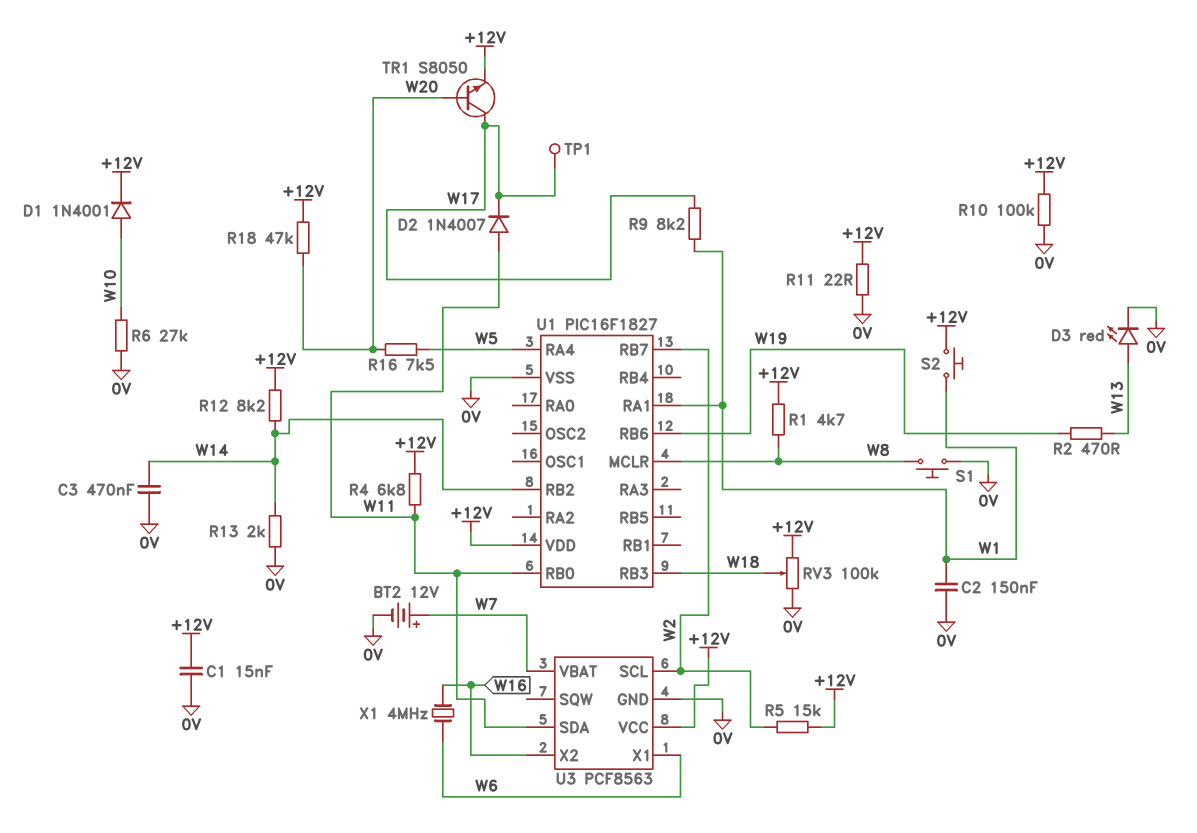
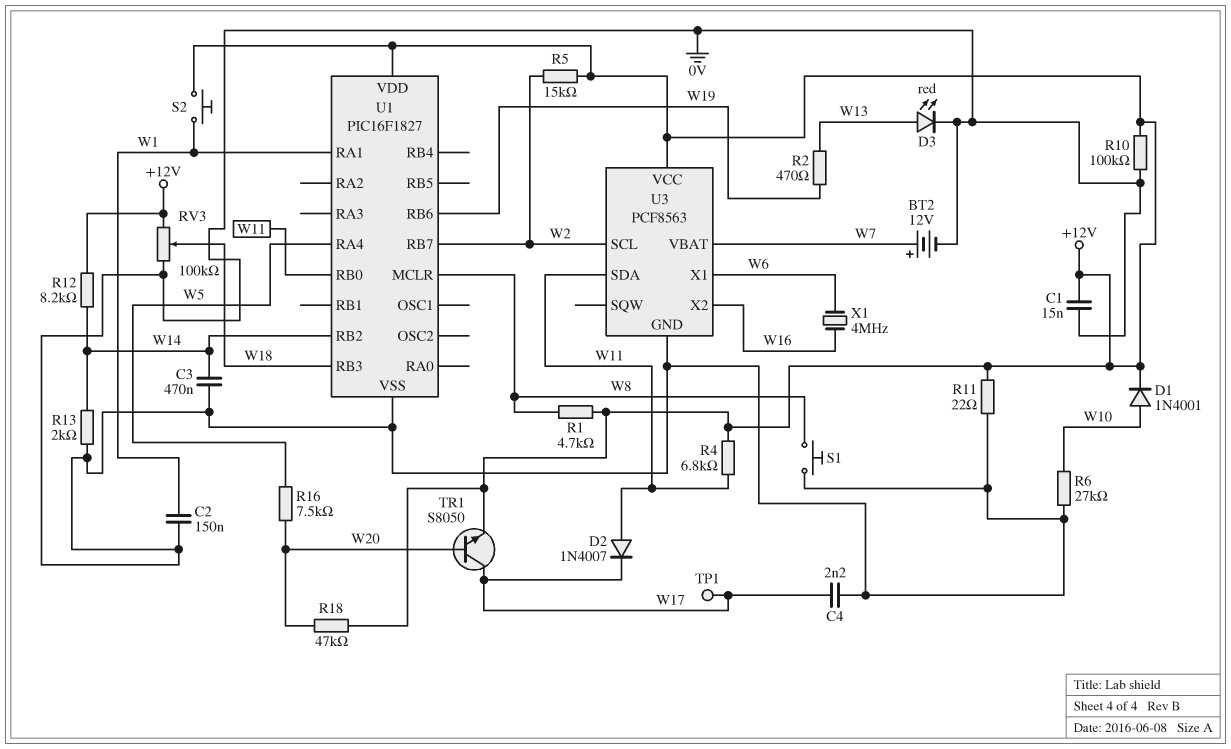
C4: none -> 2.2nF (0V, W17)
R9: 8.2k (W1, W17) -> none

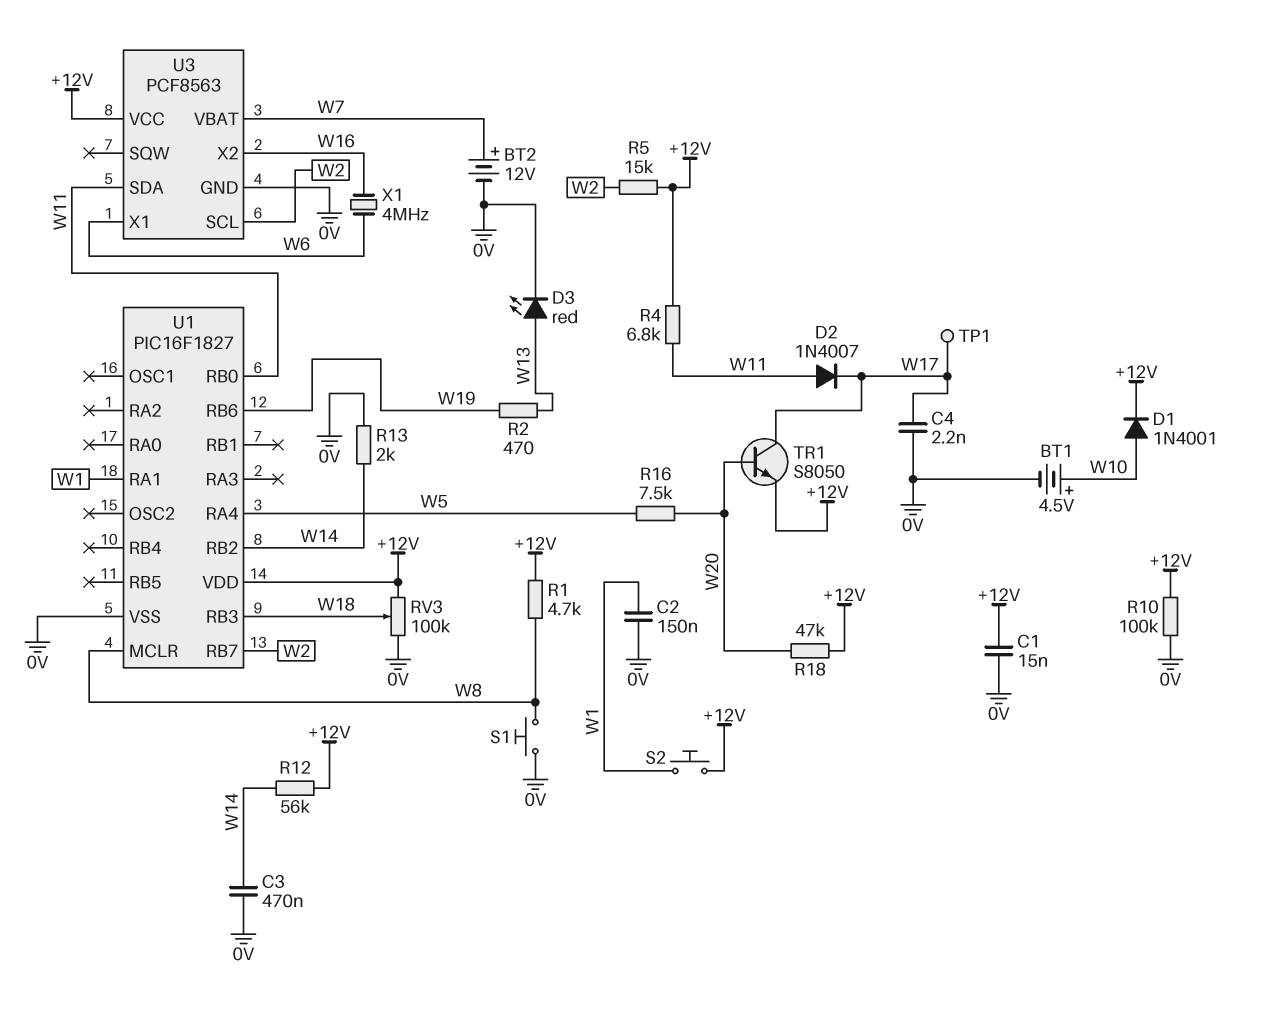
BT1: none -> 4.5V (plus W10, minus 0V)
R6: 27k (0V, W10) -> none
R11: 22 (+12V, 0V) -> none
R12: 8.2k (+12V, W14) -> 56k (+12V, W14)

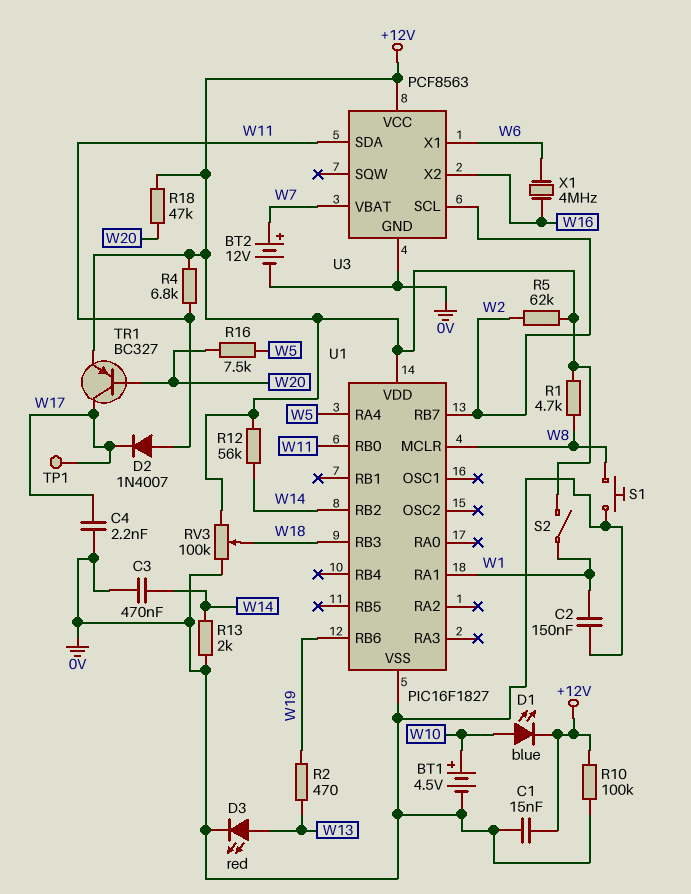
D1: diode 1N4001 (A W10, K +12V) -> LED blue (A W10, K +12V)
R5: 15k (+12V, W2) -> 62k (+12V, W2)
S2: button (+12V, W1) -> switch (+12V, W1)
TR1: NPN S8050 (B W20, C W17, E +12V) -> PNP BC327 (B W20, C W17, E +12V)

